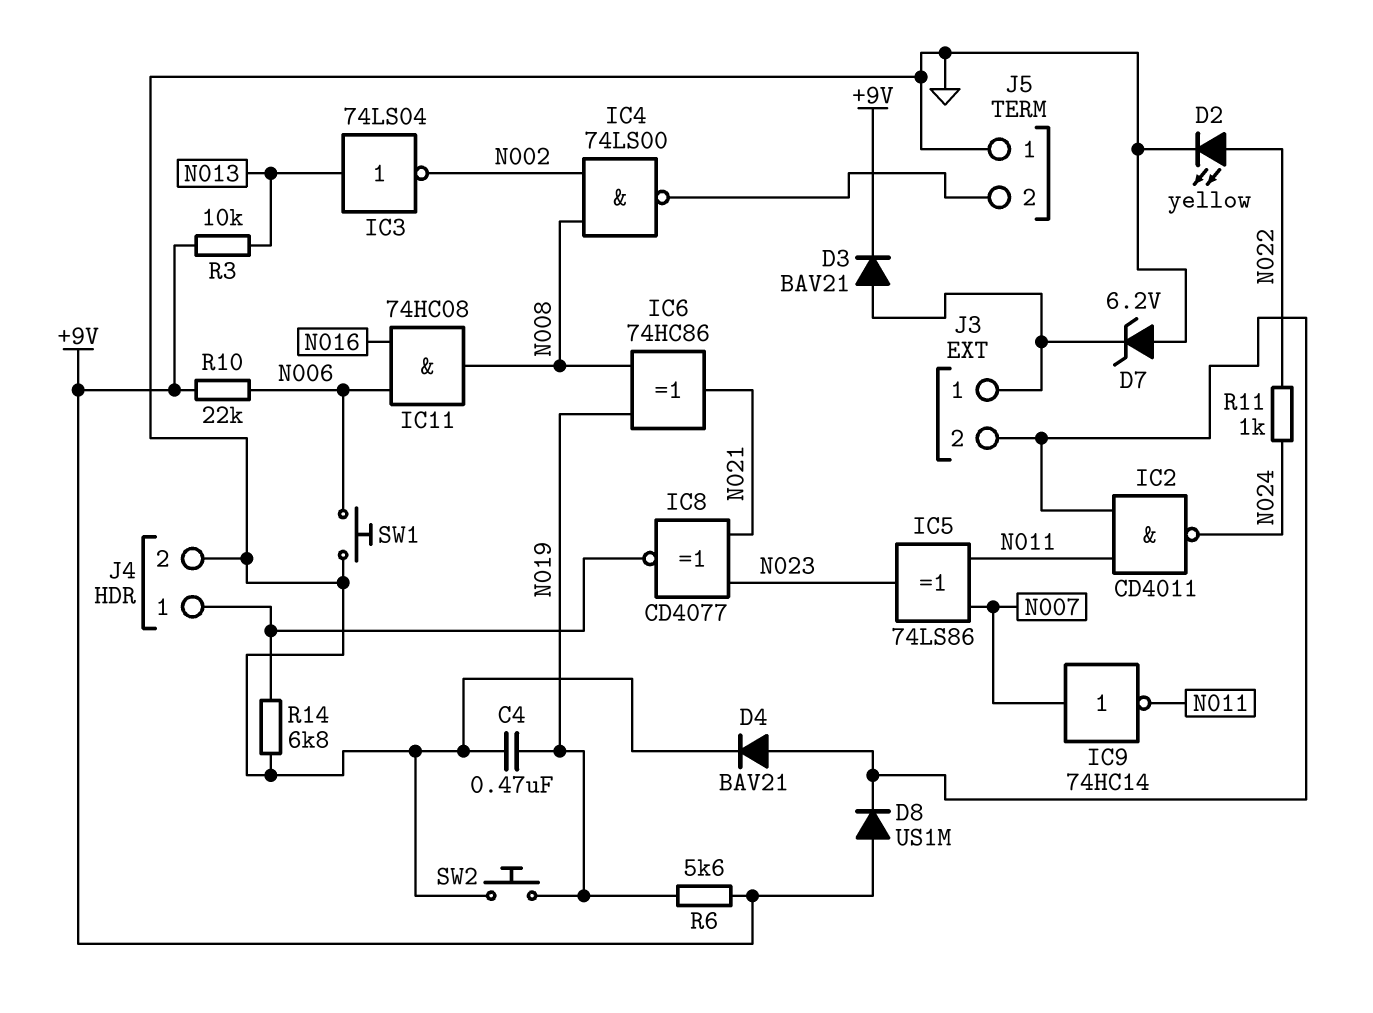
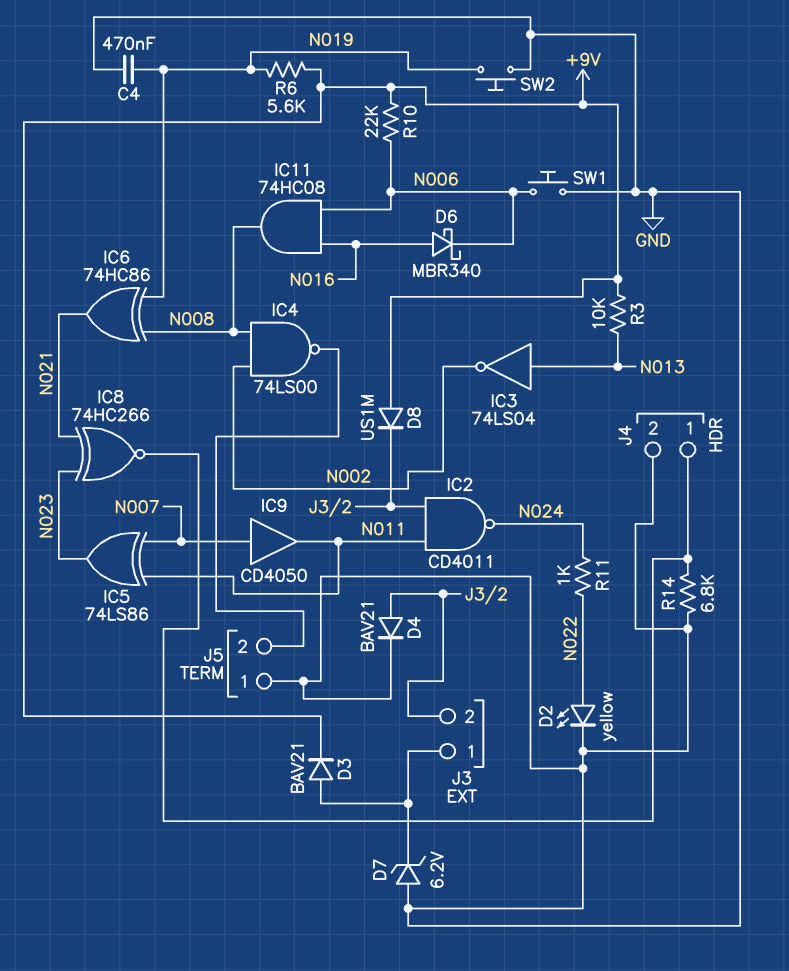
D6: none -> schottky MBR340 (A N016, K N006)
IC8: XNOR CD4077 (in N021, in N023, out J4/1) -> XNOR 74HC266 (in N021, in N023, out J4/1)
IC9: NOT 74HC14 (in N007, out N011) -> buffer CD4050 (in N007, out N011)

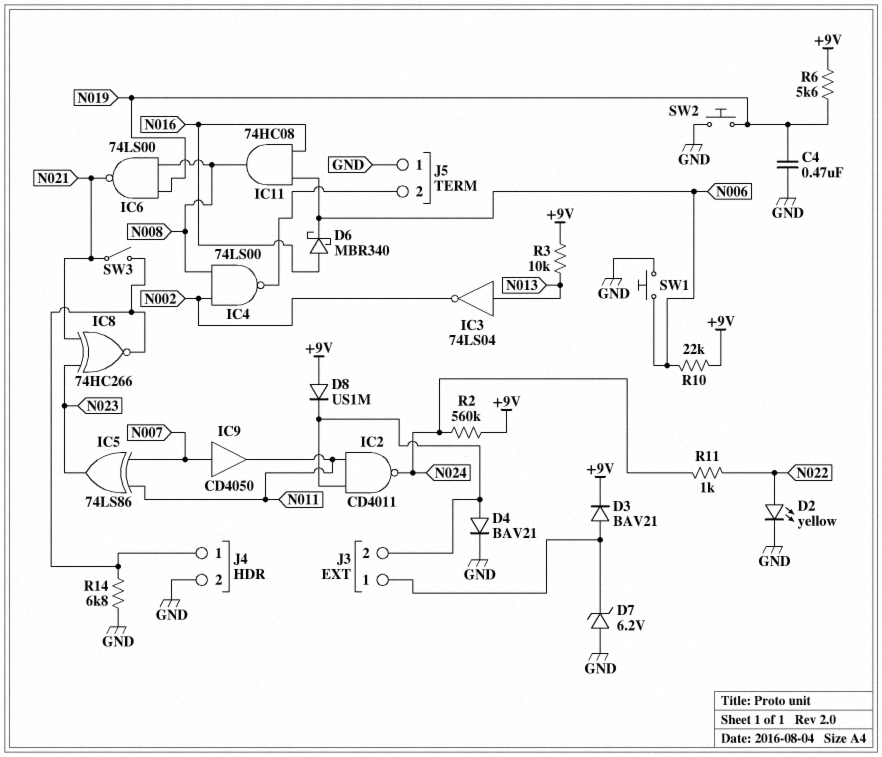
IC6: XOR 74HC86 (in N008, in N019, out N021) -> NAND 74LS00 (in N008, in N019, out N021)
R2: none -> 560k (+9V, N024)
SW3: none -> switch (J4/1, N021)

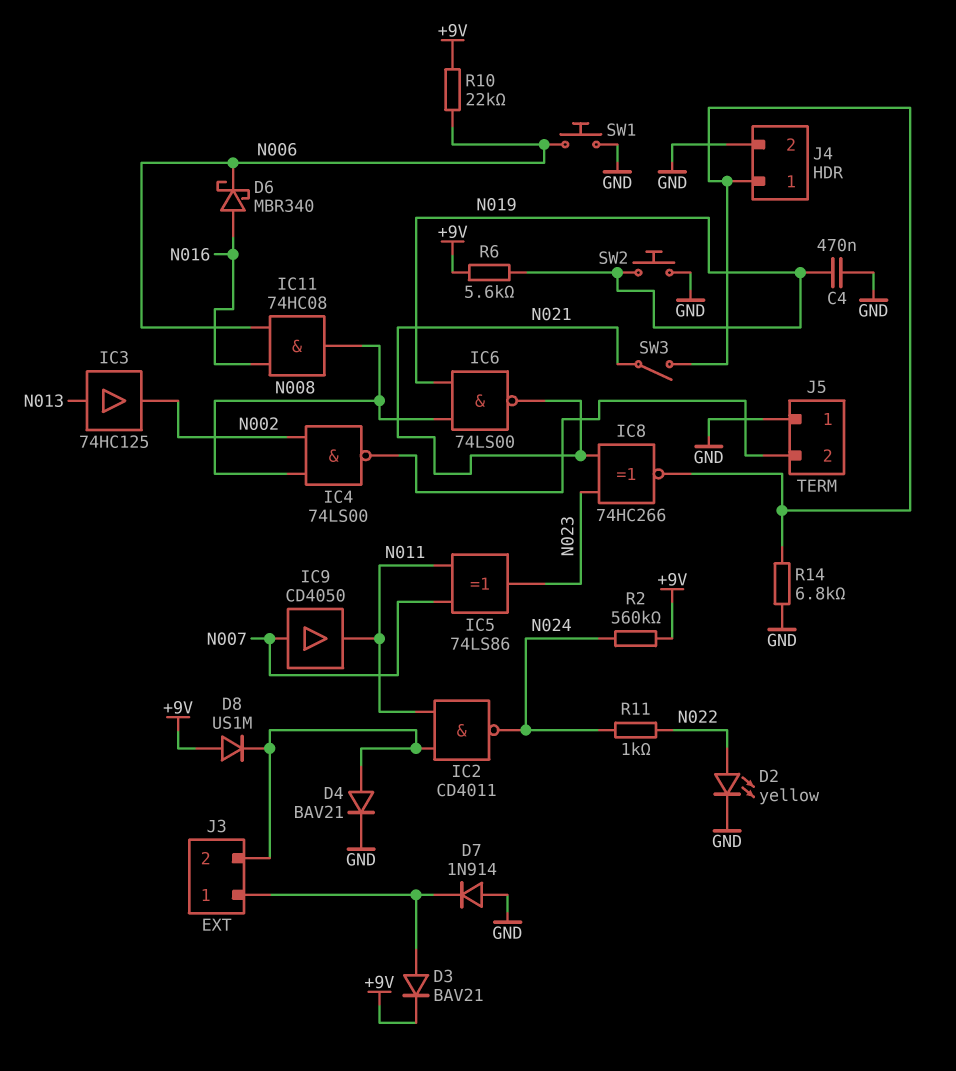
D7: zener 6.2V (A GND, K J3/1) -> diode 1N914 (A GND, K J3/1)
IC3: NOT 74LS04 (in N013, out N002) -> buffer 74HC125 (in N013, out N002)
R3: 10k (+9V, N013) -> none

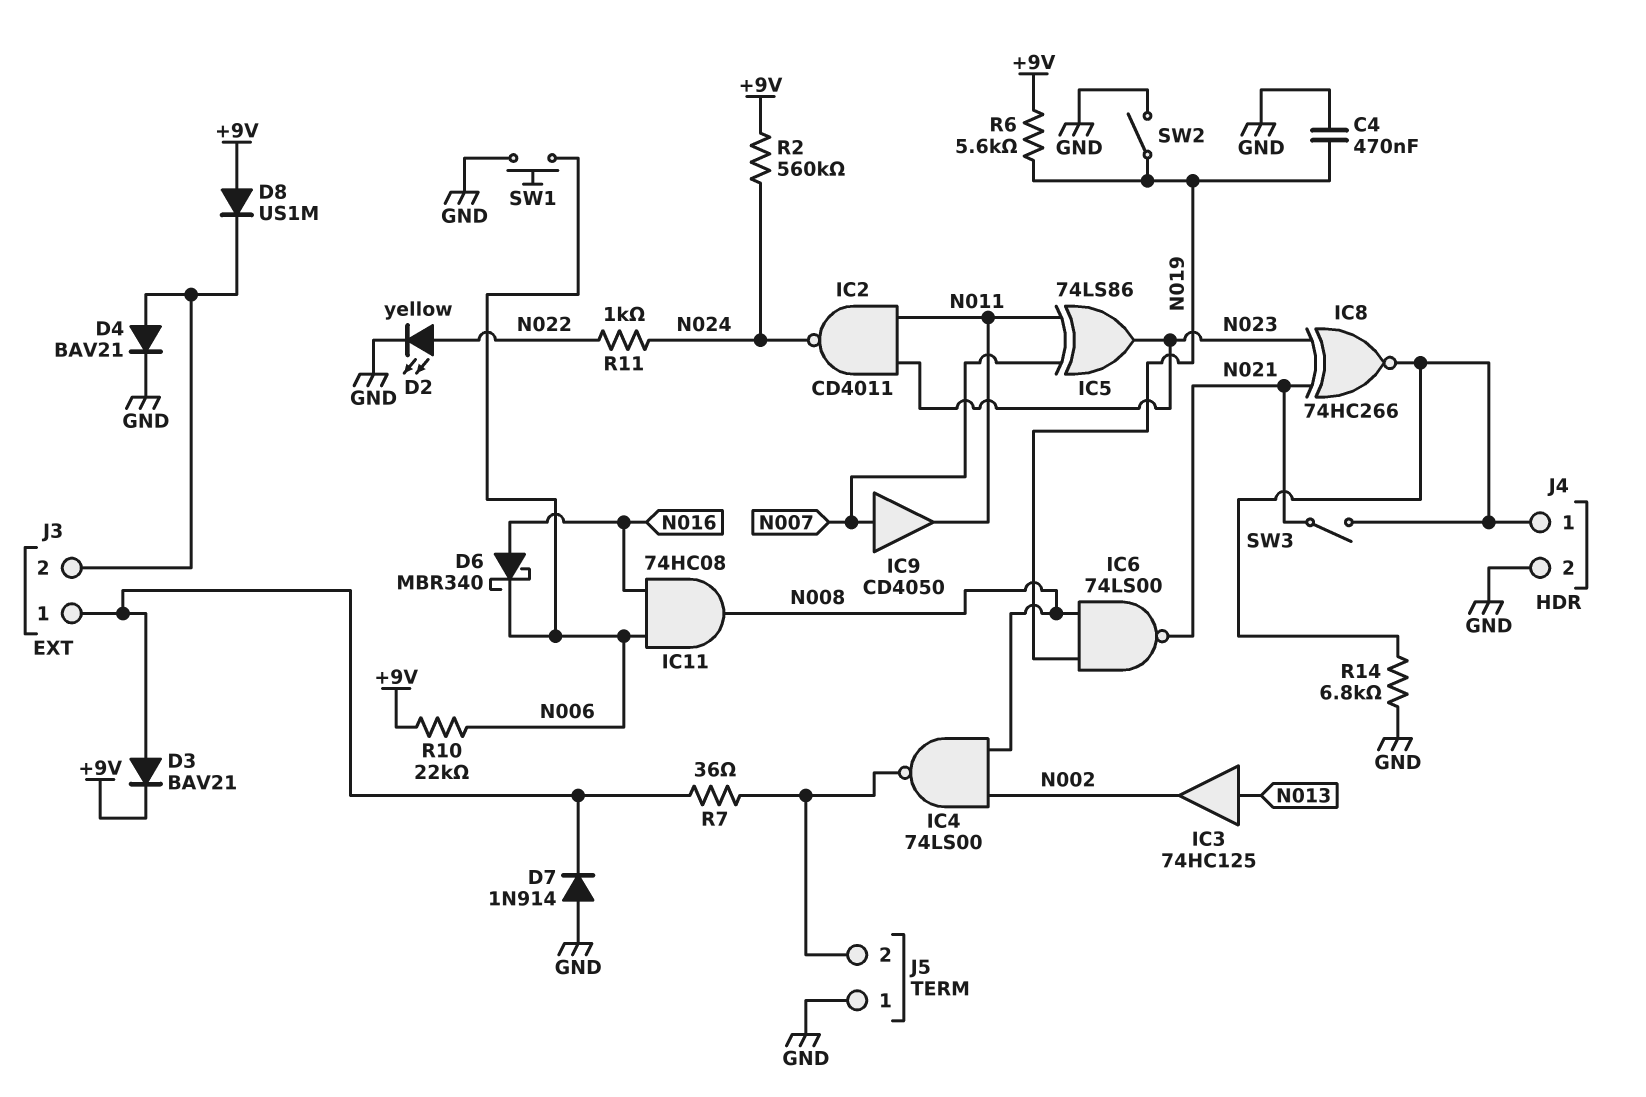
IC2: NAND CD4011 (in J3/2, in N011, out N024) -> NAND CD4011 (in N011, in N023, out N024)
R7: none -> 36 (J3/1, J5/2)
SW2: button (GND, N019) -> switch (GND, N019)

